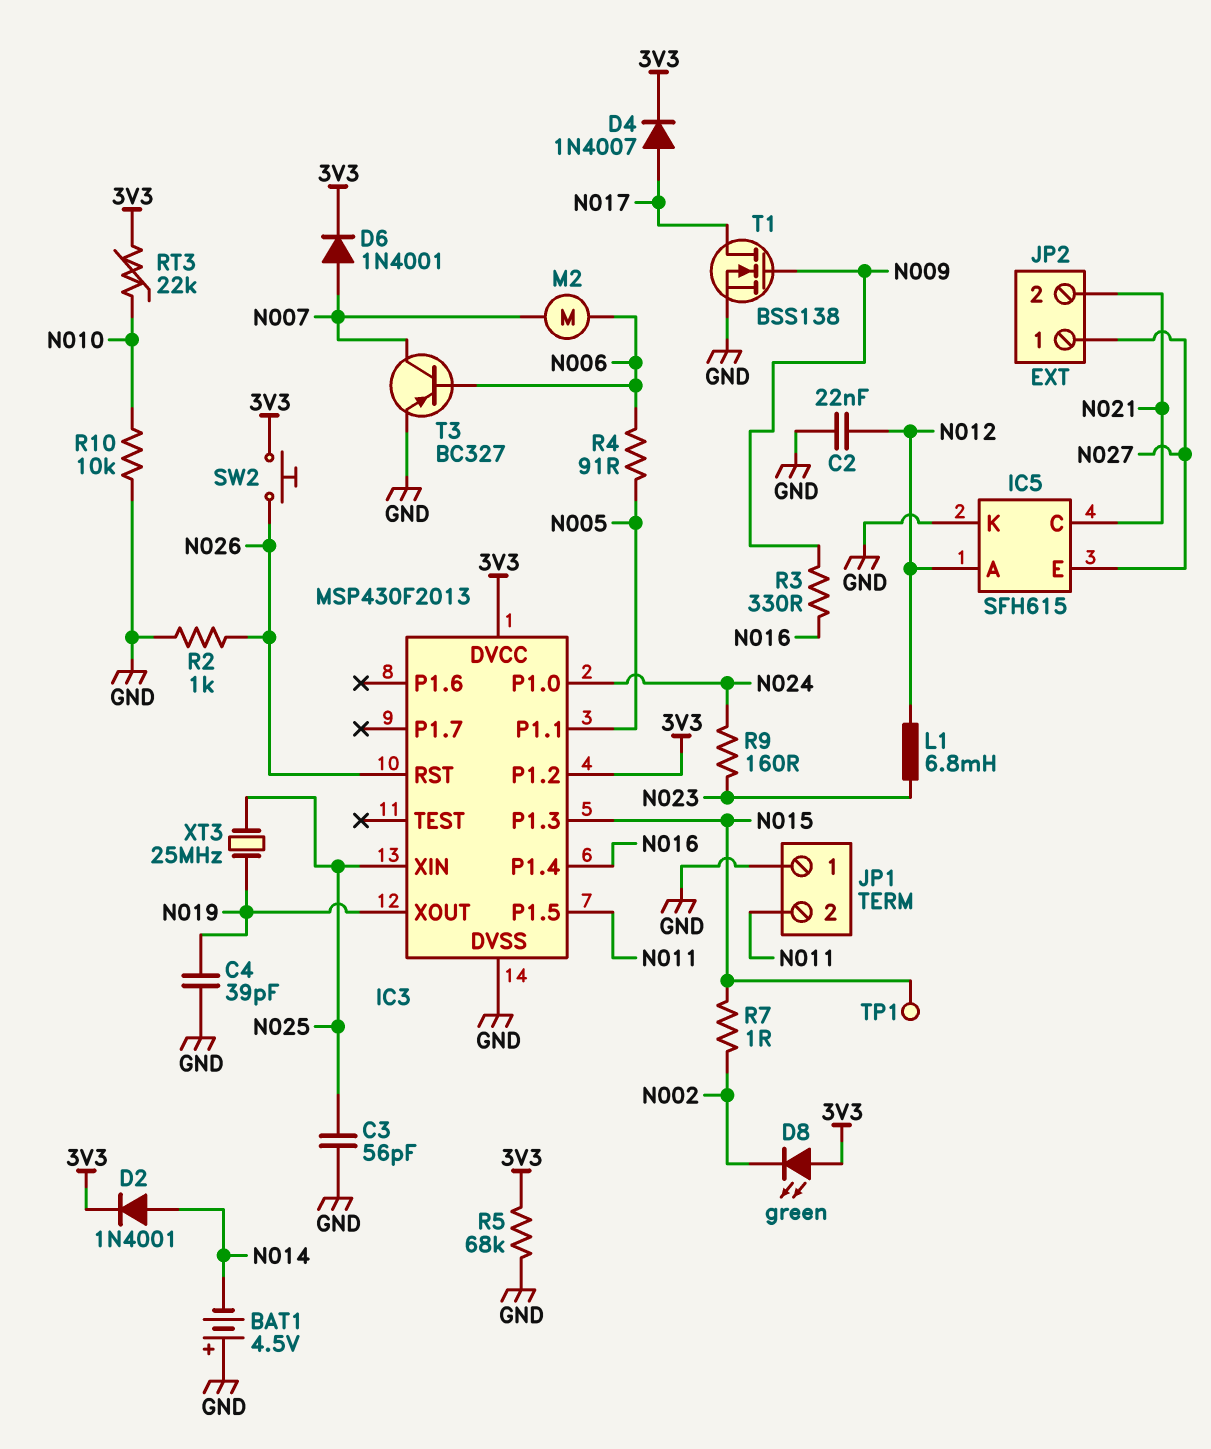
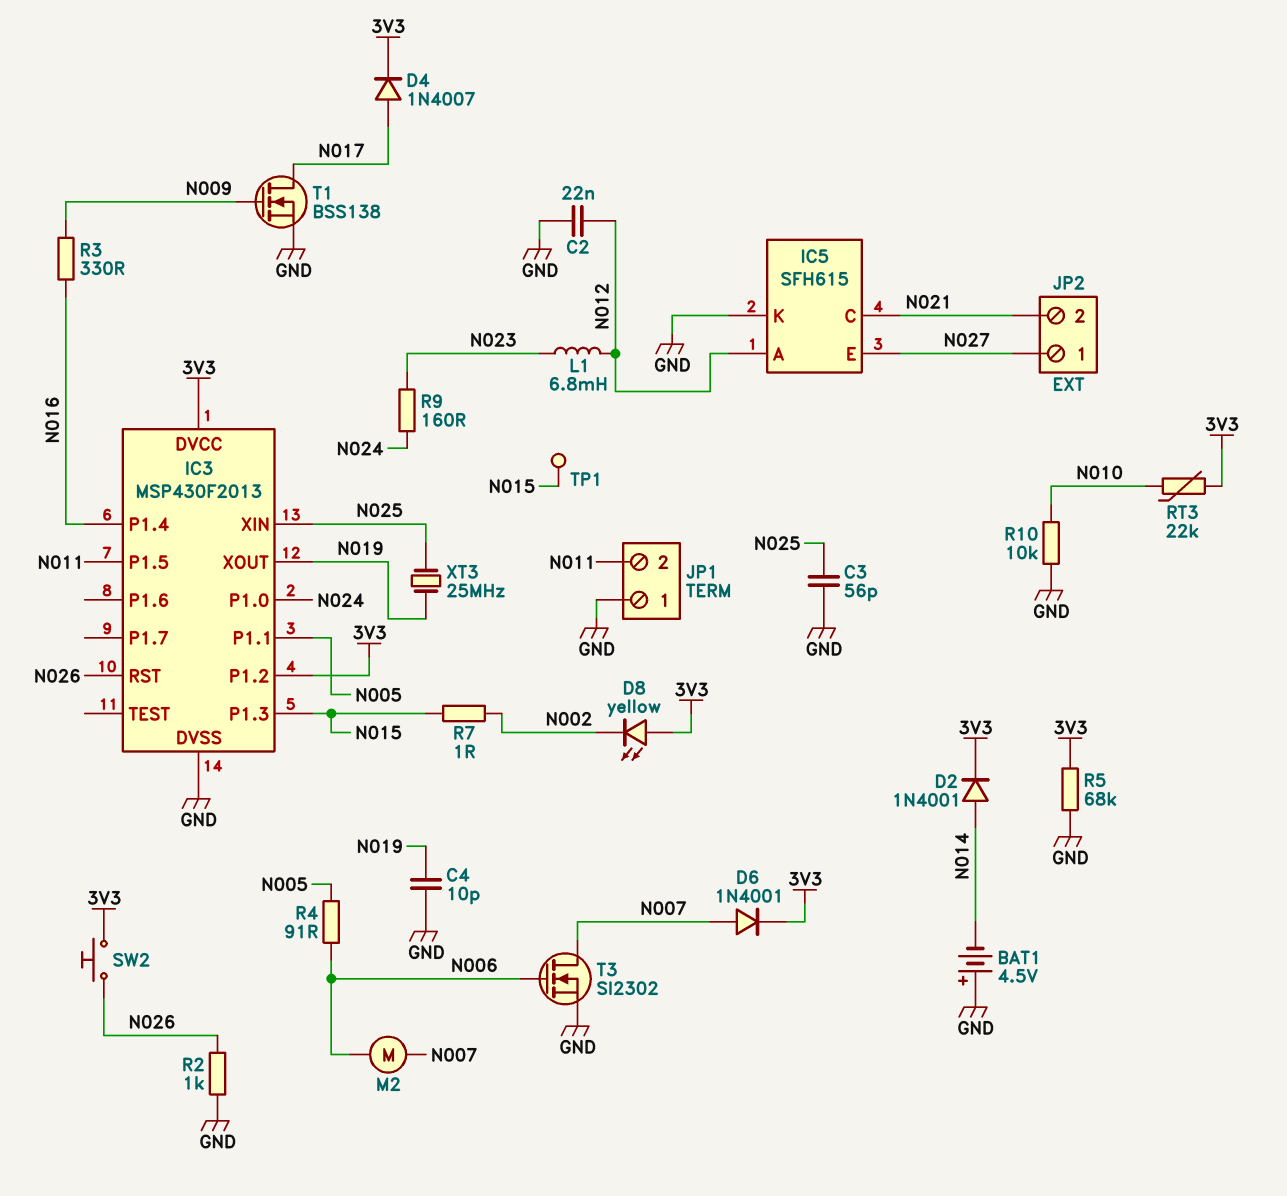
C4: 39pF (GND, N019) -> 10pF (GND, N019)
D8: LED green (A 3V3, K N002) -> LED yellow (A 3V3, K N002)
T3: PNP BC327 (B N006, C N007, E GND) -> NMOS SI2302 (G N006, D N007, S GND)

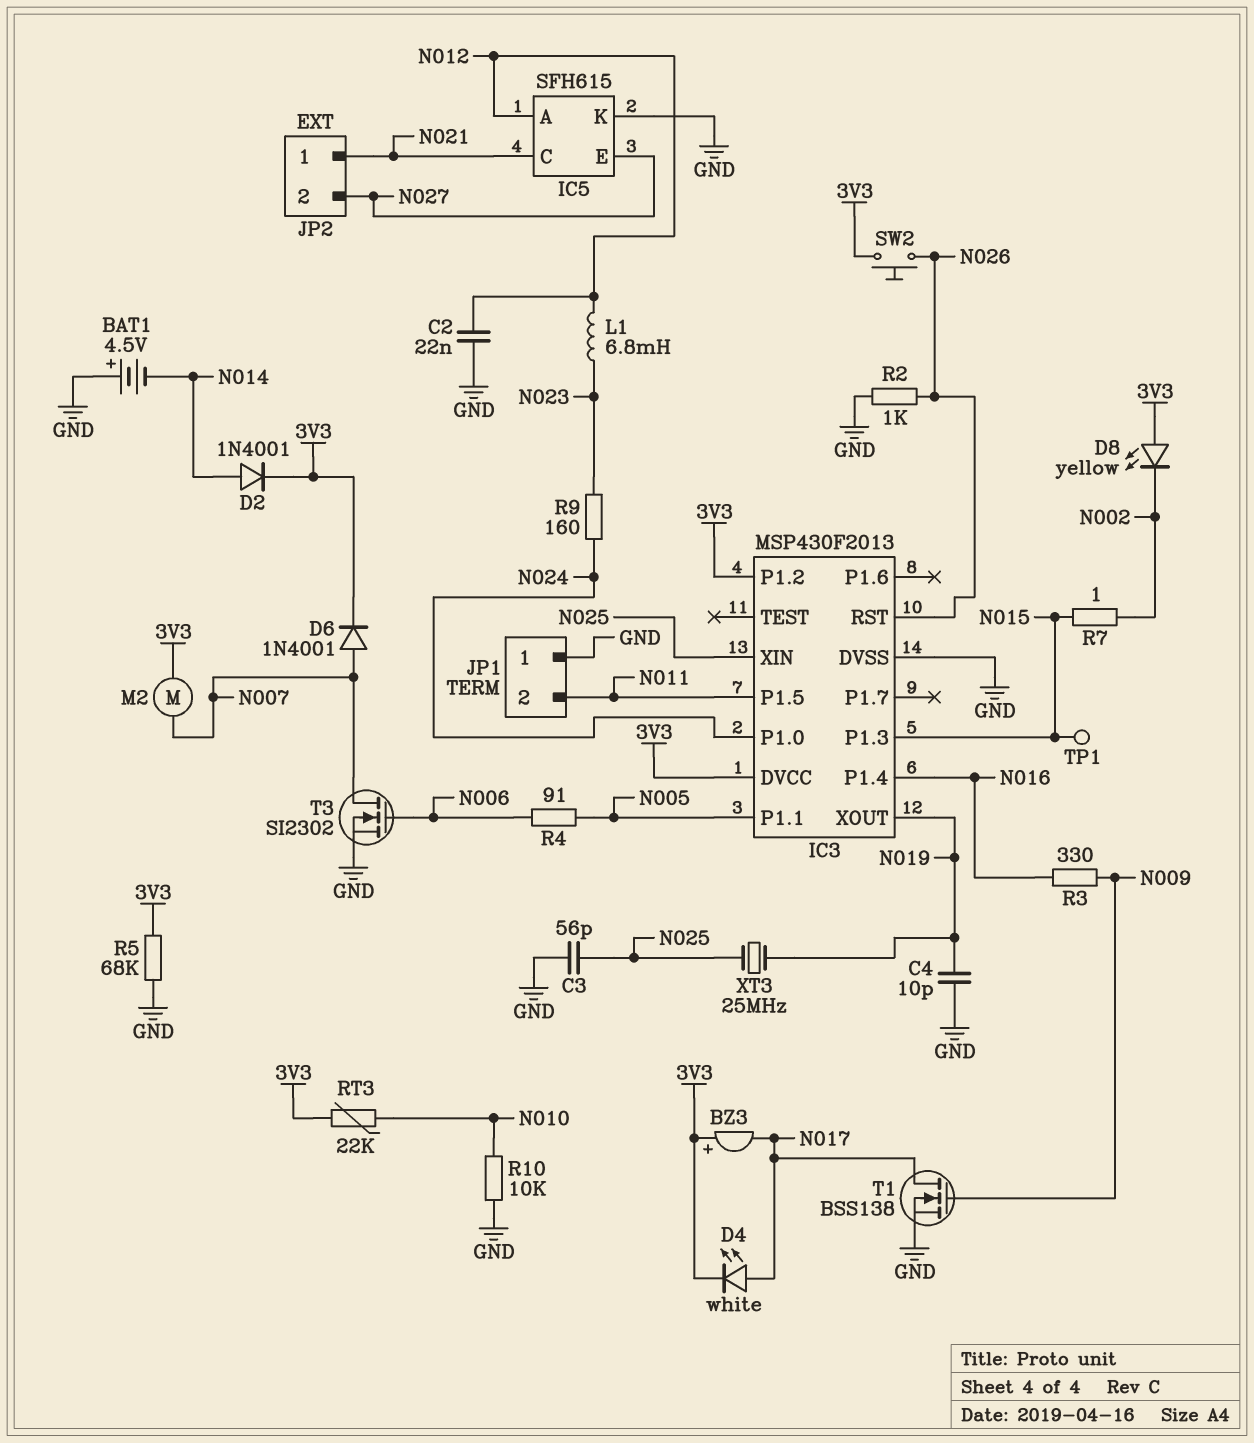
BZ3: none -> buzzer (plus 3V3, minus N017)
D4: diode 1N4007 (A N017, K 3V3) -> LED white (A N017, K 3V3)
JP2 pin 1: N027 -> N021
JP2 pin 2: N021 -> N027
M2: motor (N006, N007) -> motor (3V3, N007)

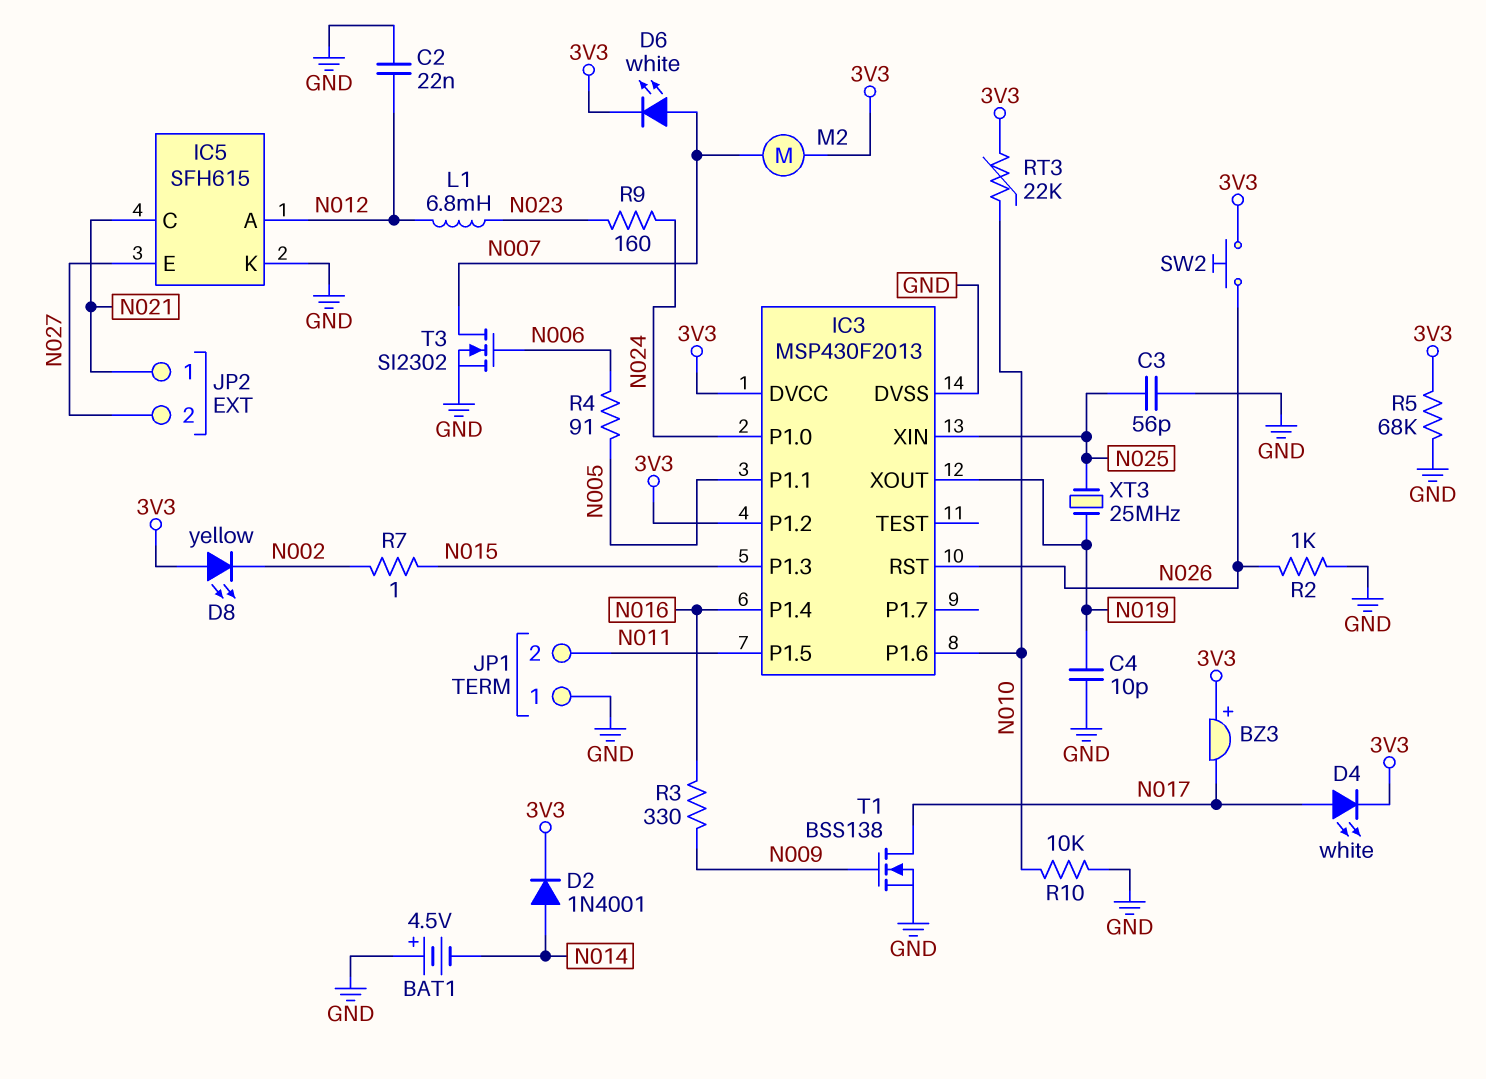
D6: diode 1N4001 (A N007, K 3V3) -> LED white (A N007, K 3V3)
IC3 pin P1.6: none -> N010
TP1: test point (N015) -> none

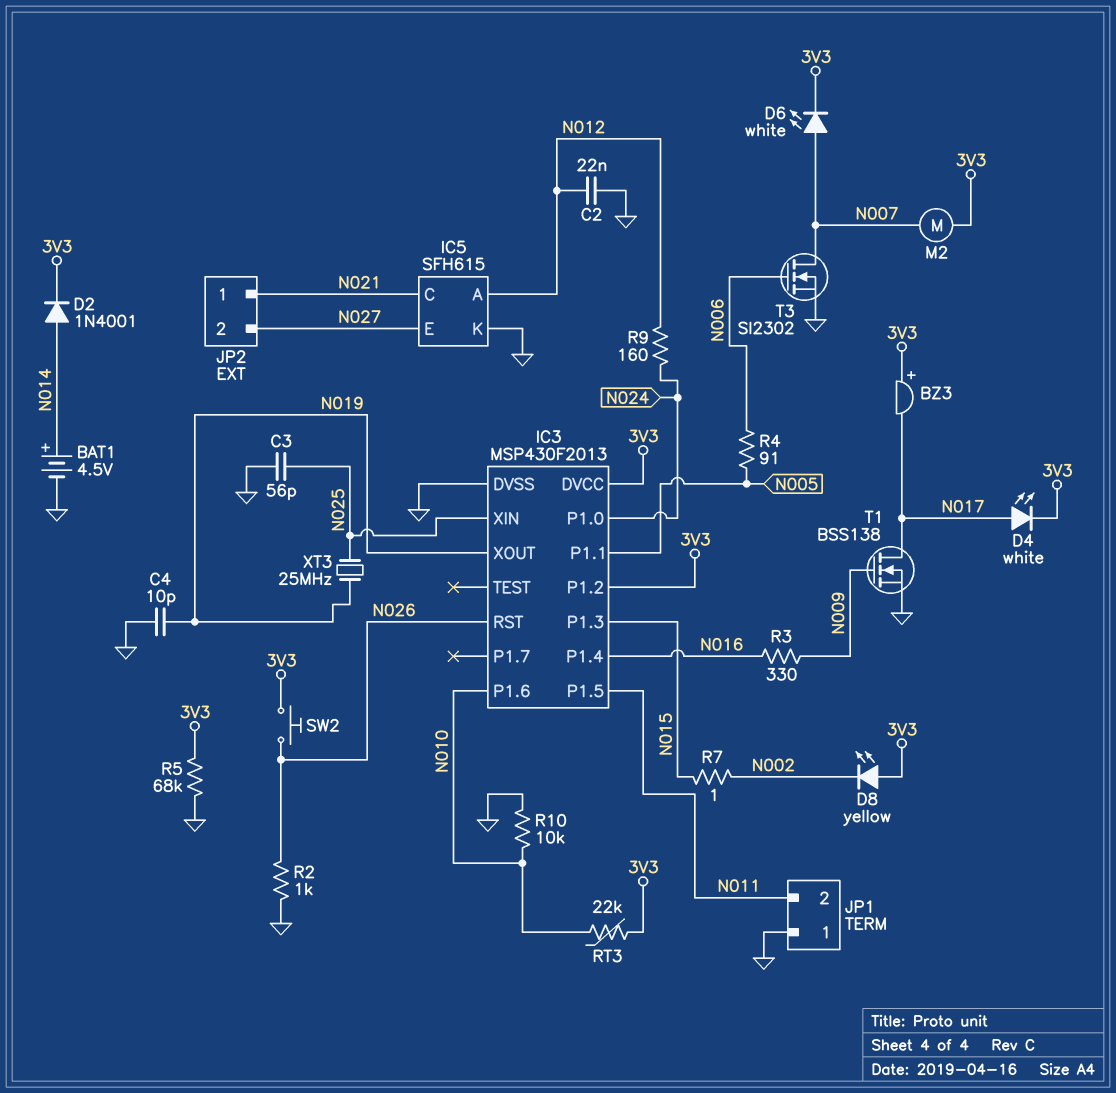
BAT1: 4.5V (plus GND, minus N014) -> 4.5V (plus N014, minus GND)
L1: 6.8mH (N012, N023) -> none
R9: 160 (N023, N024) -> 160 (N012, N024)

